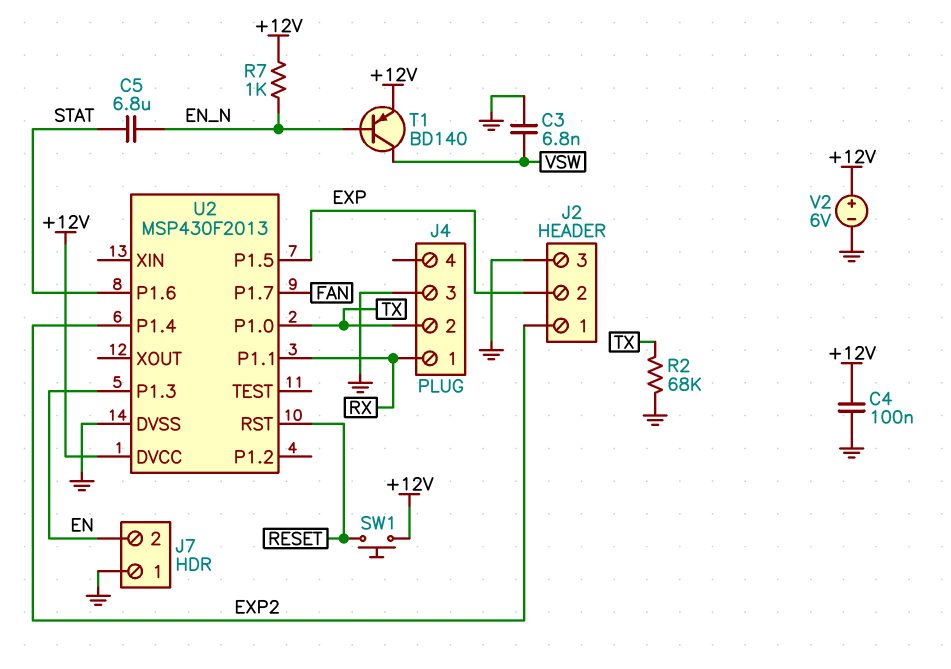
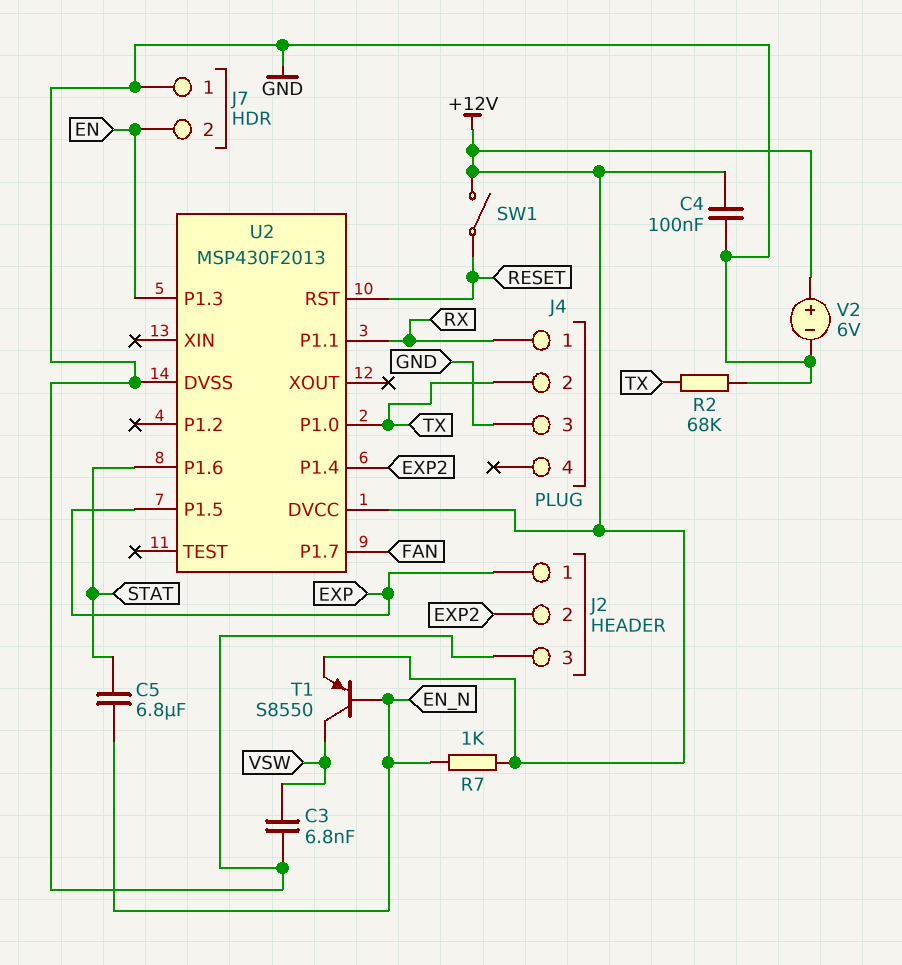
J2 pin 1: EXP2 -> EXP
J2 pin 2: EXP -> EXP2
SW1: button (+12V, RESET) -> switch (+12V, RESET)
T1: PNP BD140 (B EN_N, C VSW, E +12V) -> PNP S8550 (B EN_N, C VSW, E +12V)

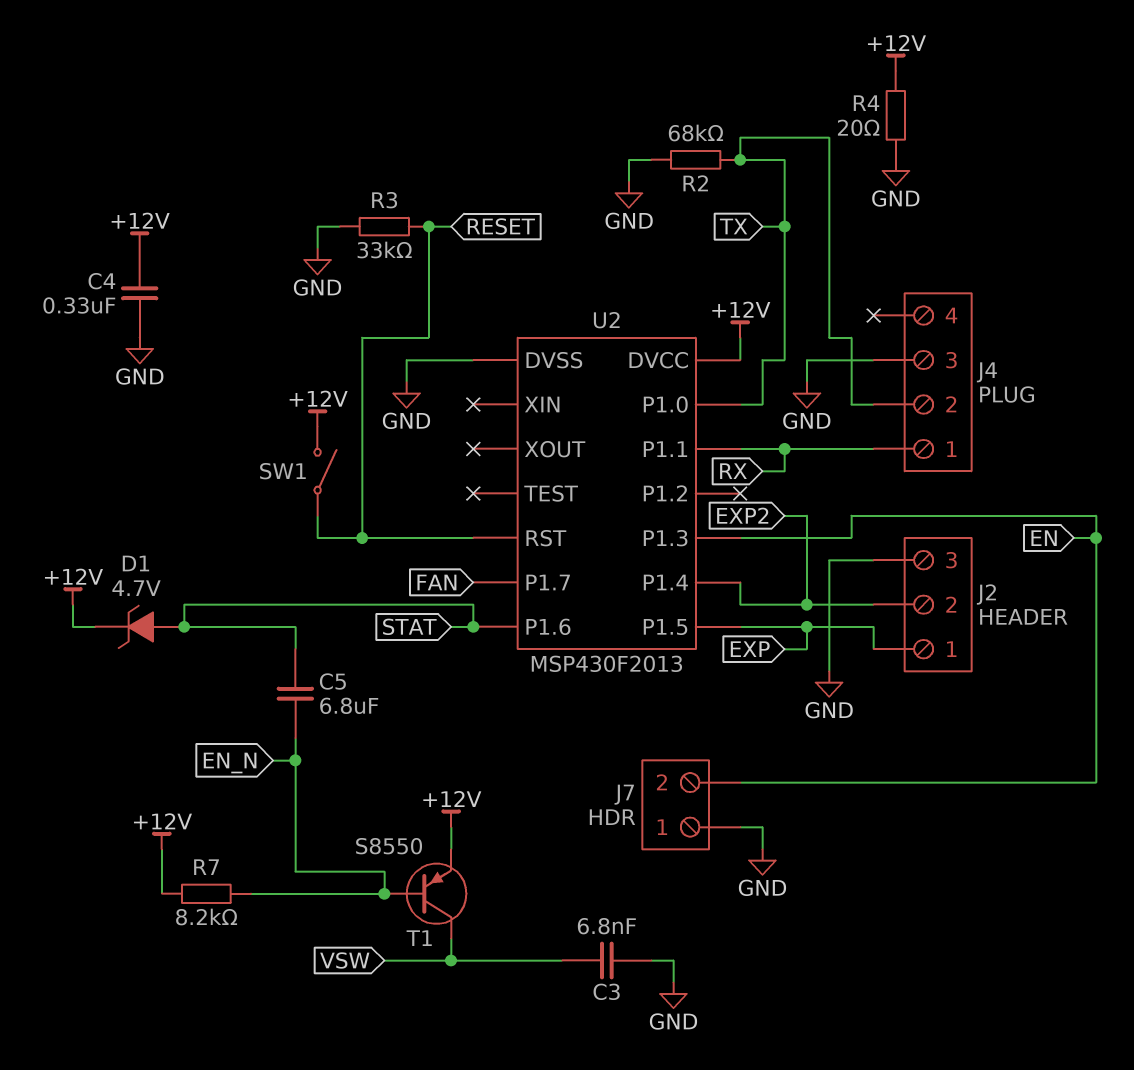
C4: 100nF (+12V, GND) -> 330nF (+12V, GND)
D1: none -> zener 4.7V (A STAT, K +12V)
R3: none -> 33k (GND, RESET)
R4: none -> 20 (+12V, GND)
R7: 1k (+12V, EN_N) -> 8.2k (+12V, EN_N)
V2: 6V (plus +12V, minus GND) -> none

